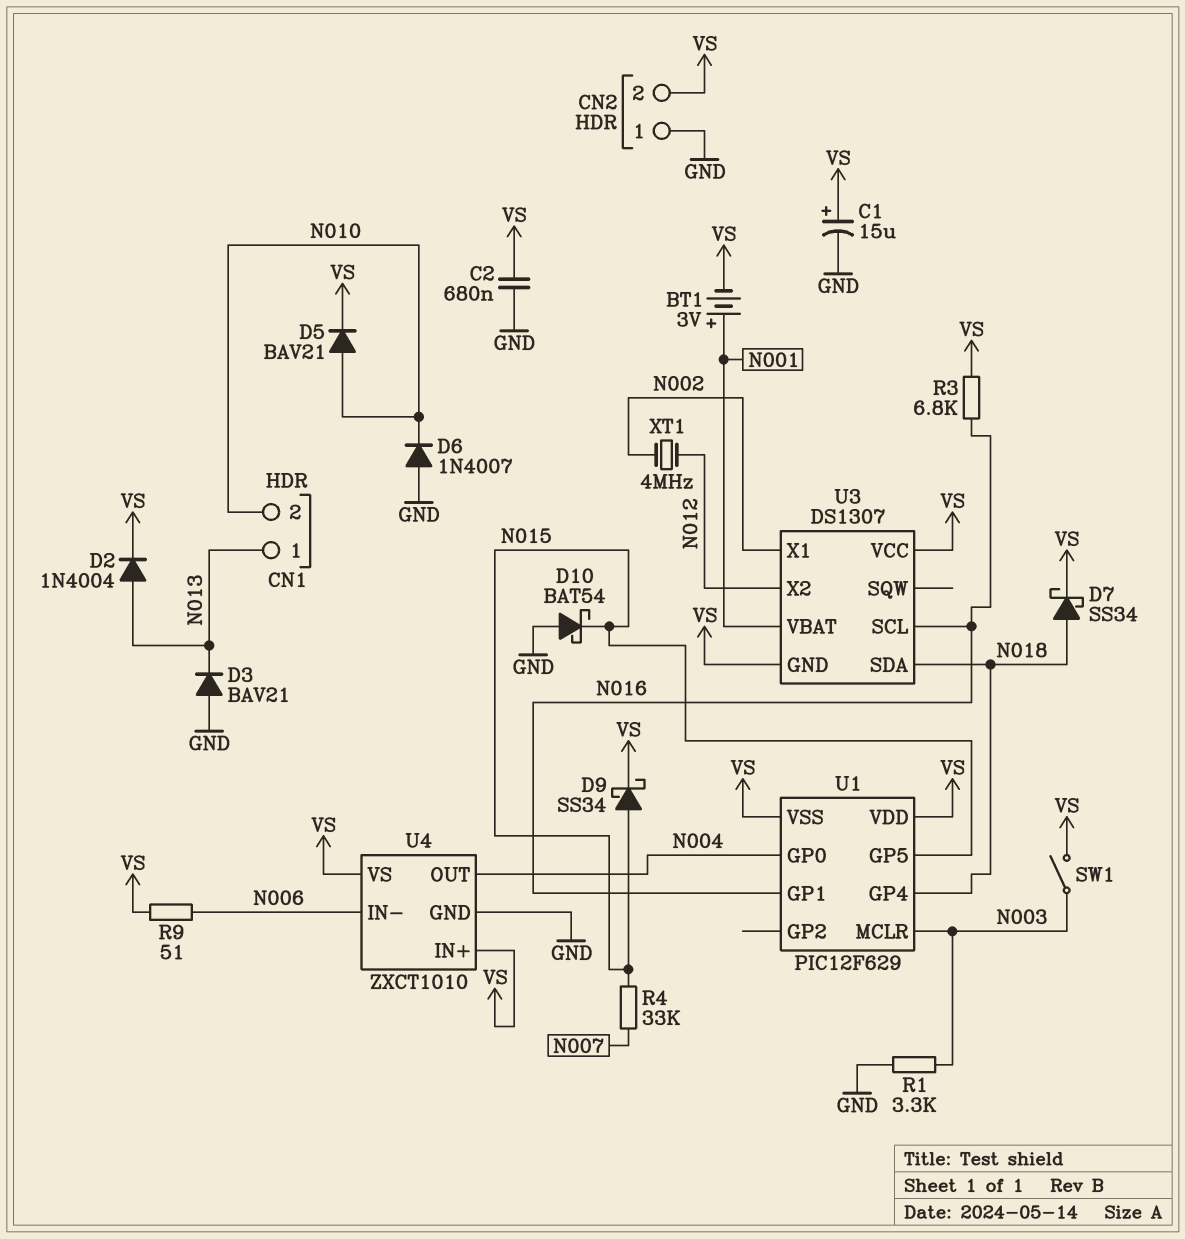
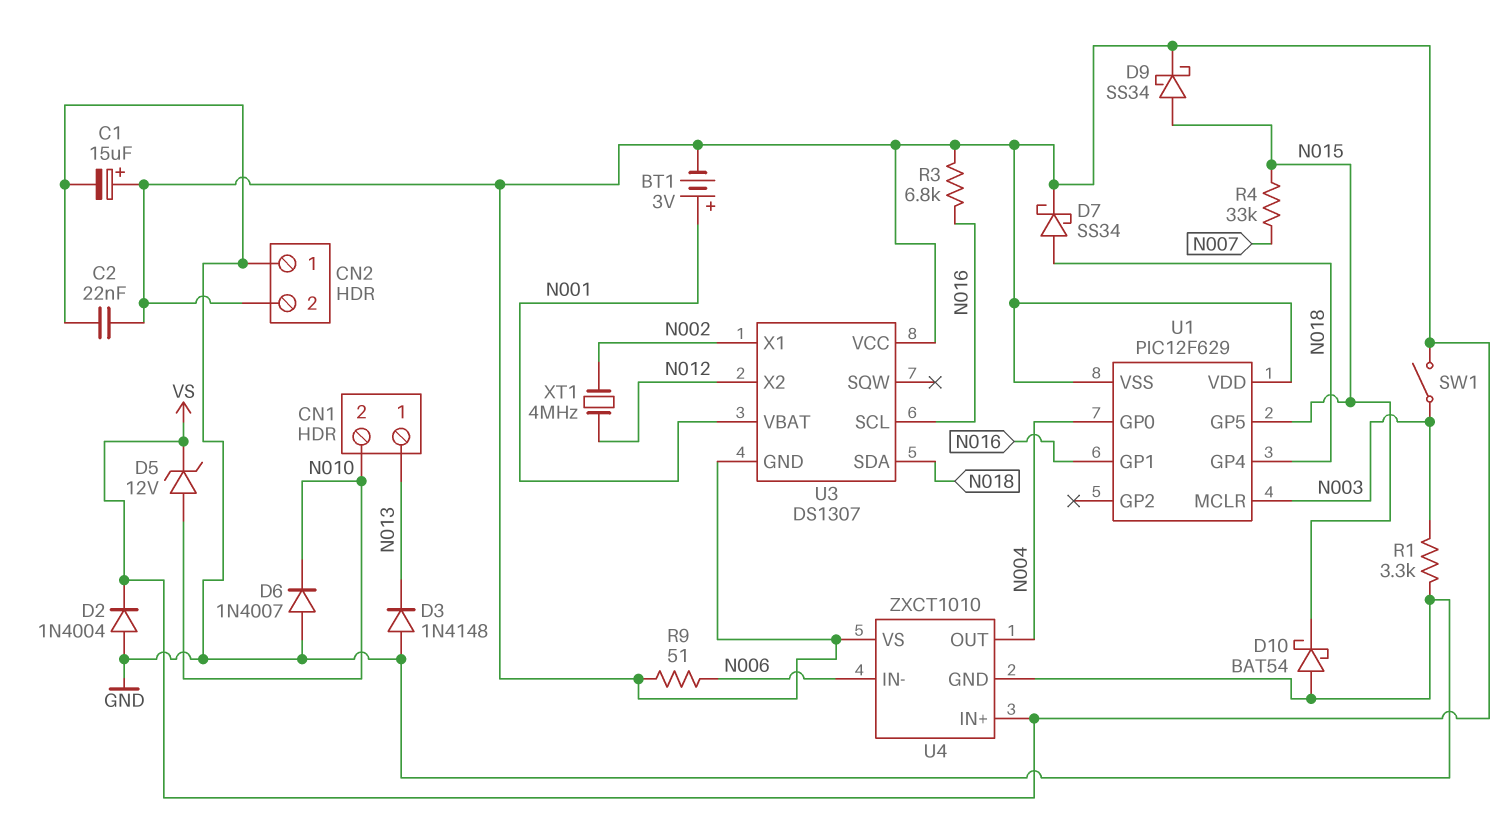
C2: 680nF (GND, VS) -> 22nF (GND, VS)
D2: diode 1N4004 (A N013, K VS) -> diode 1N4004 (A GND, K VS)
D3: diode BAV21 (A GND, K N013) -> diode 1N4148 (A GND, K N013)
D5: diode BAV21 (A N010, K VS) -> zener 12V (A N010, K VS)

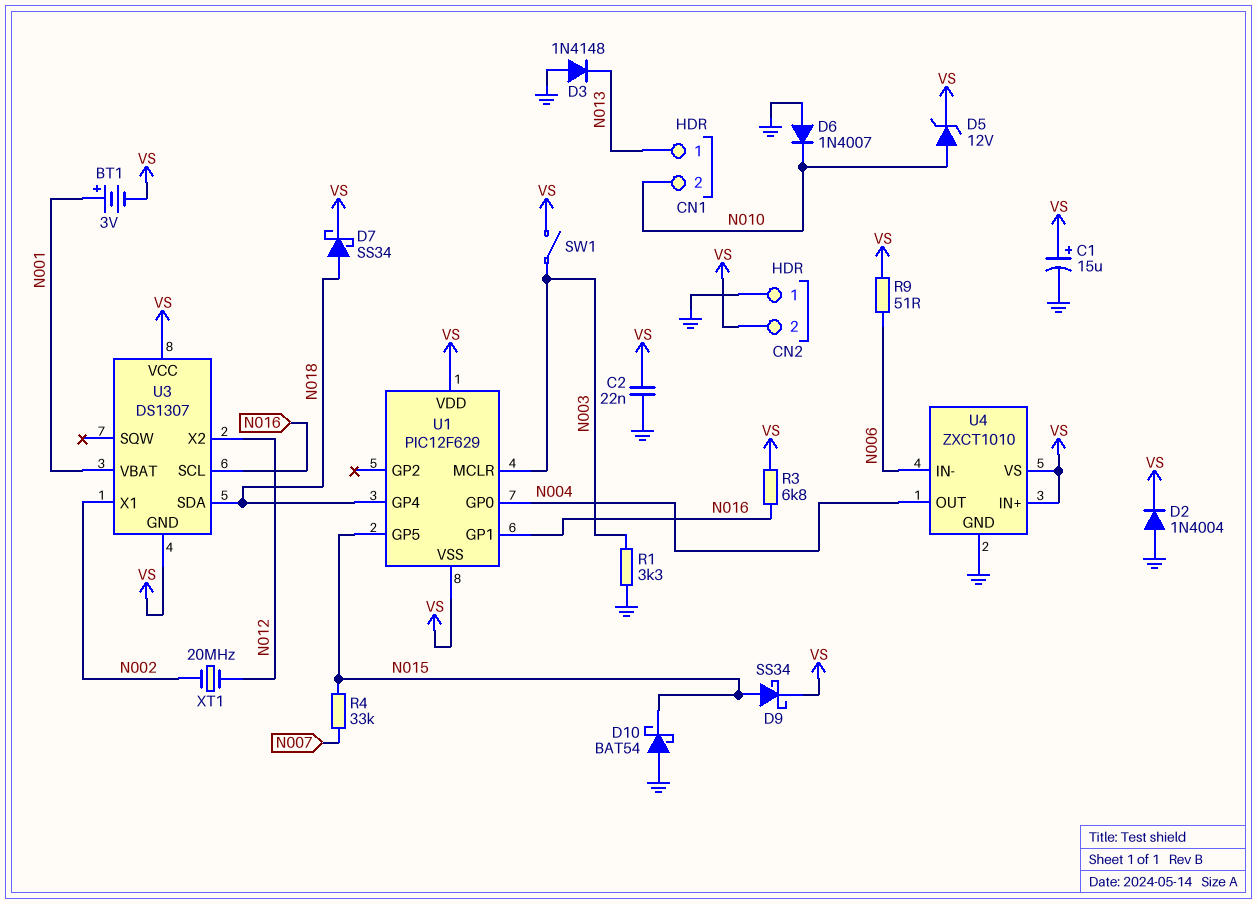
XT1: 4MHz (N002, N012) -> 20MHz (N002, N012)

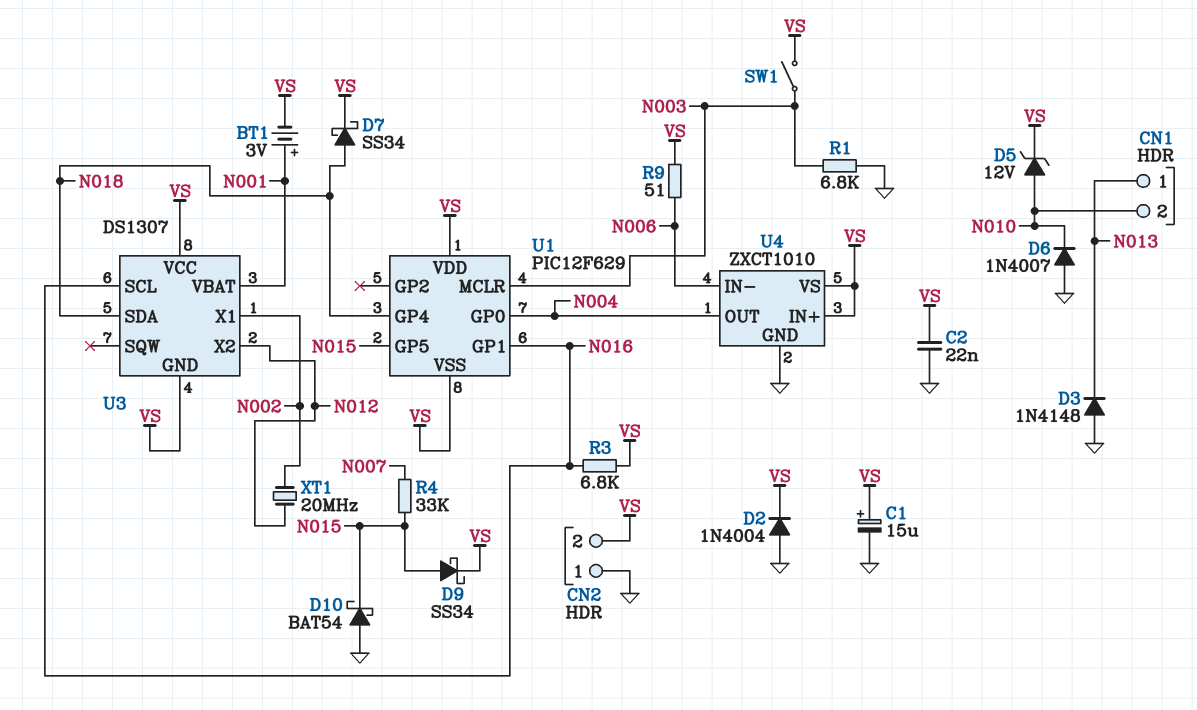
R1: 3.3k (GND, N003) -> 6.8k (GND, N003)

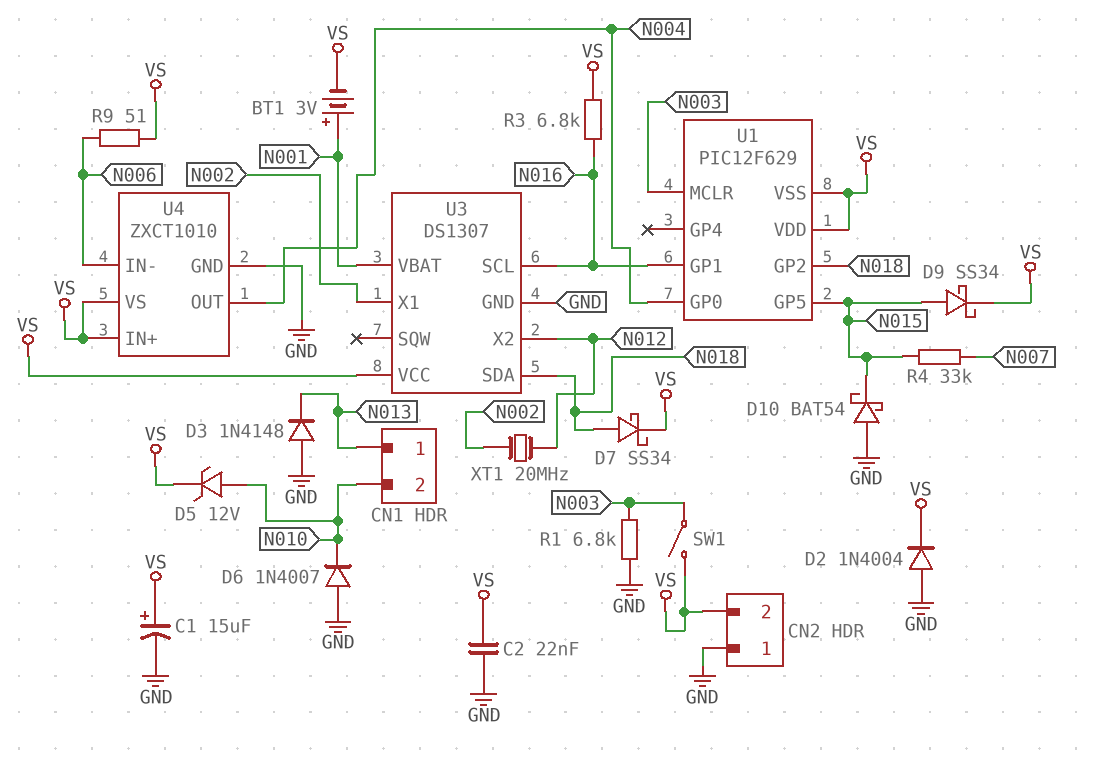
U1 pin GP2: none -> N018
U1 pin GP4: N018 -> none
U3 pin GND: VS -> GND

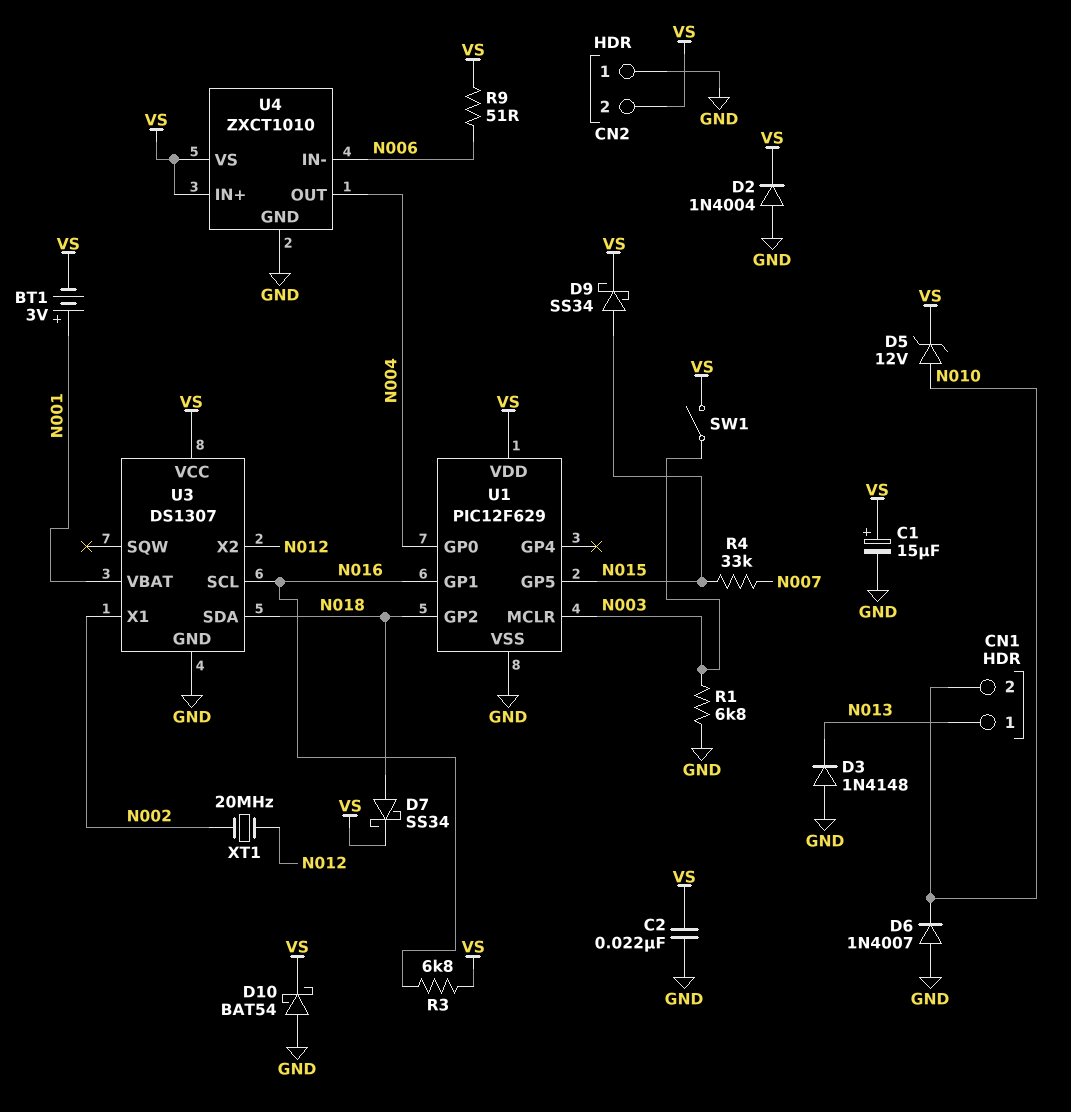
D10: schottky BAT54 (A GND, K N015) -> schottky BAT54 (A GND, K VS)
U1 pin VSS: VS -> GND

